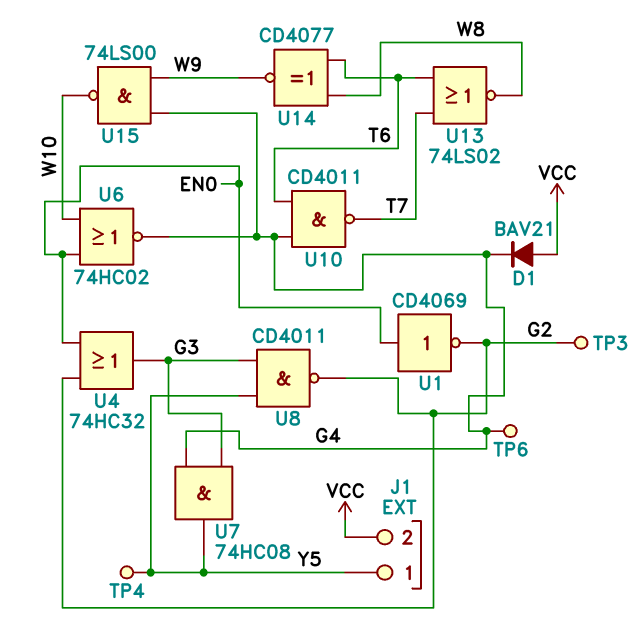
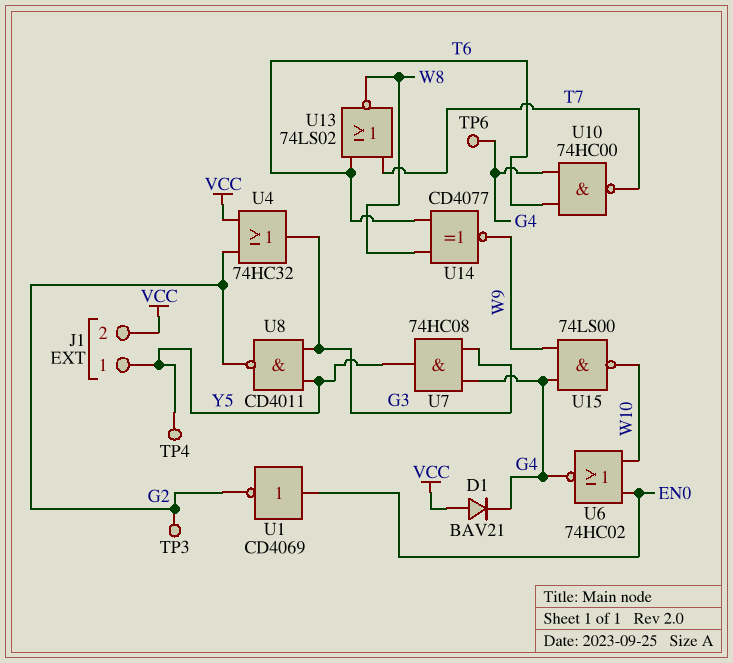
U4: OR 74HC32 (in EN0, in G2, out G3) -> OR 74HC32 (in G2, in VCC, out G3)
U10: NAND CD4011 (in G4, in T6, out T7) -> NAND 74HC00 (in G4, in T6, out T7)

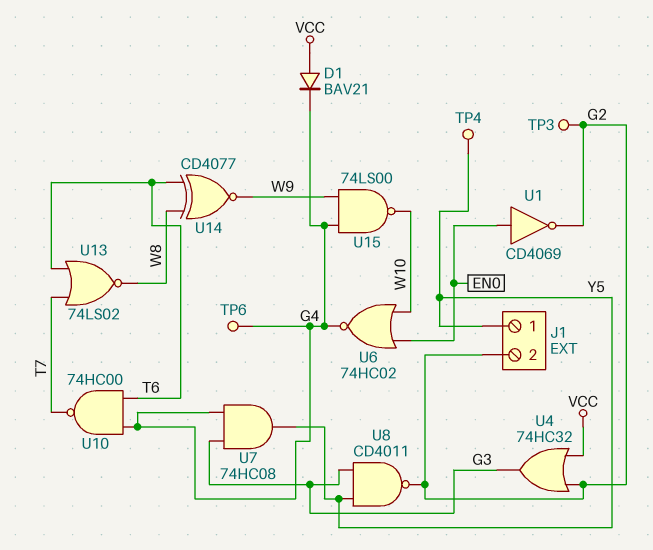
J1 pin 2: VCC -> G2

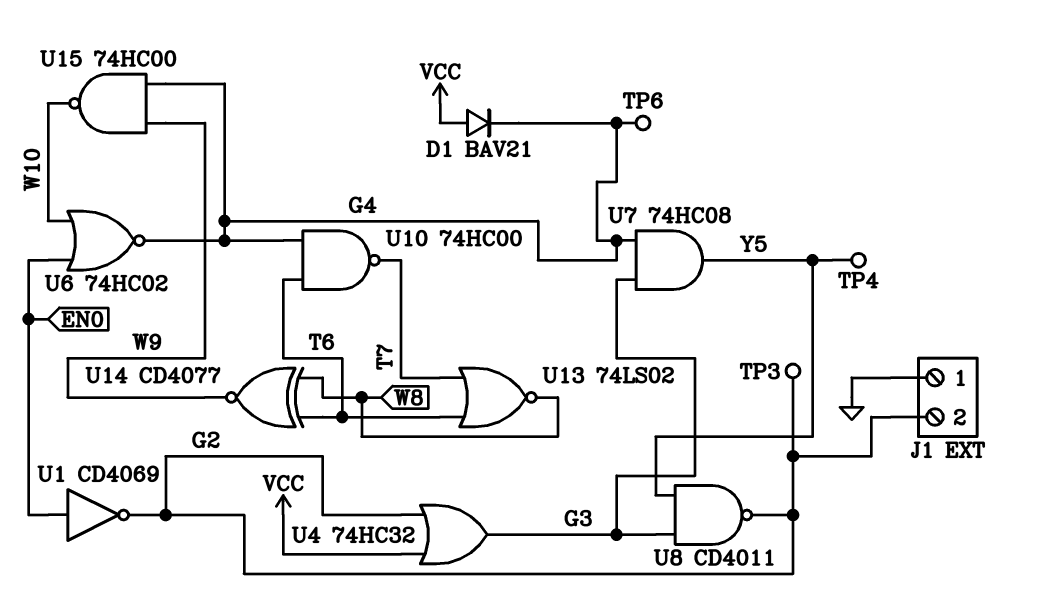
J1 pin 1: Y5 -> GND
U15: NAND 74LS00 (in G4, in W9, out W10) -> NAND 74HC00 (in G4, in W9, out W10)

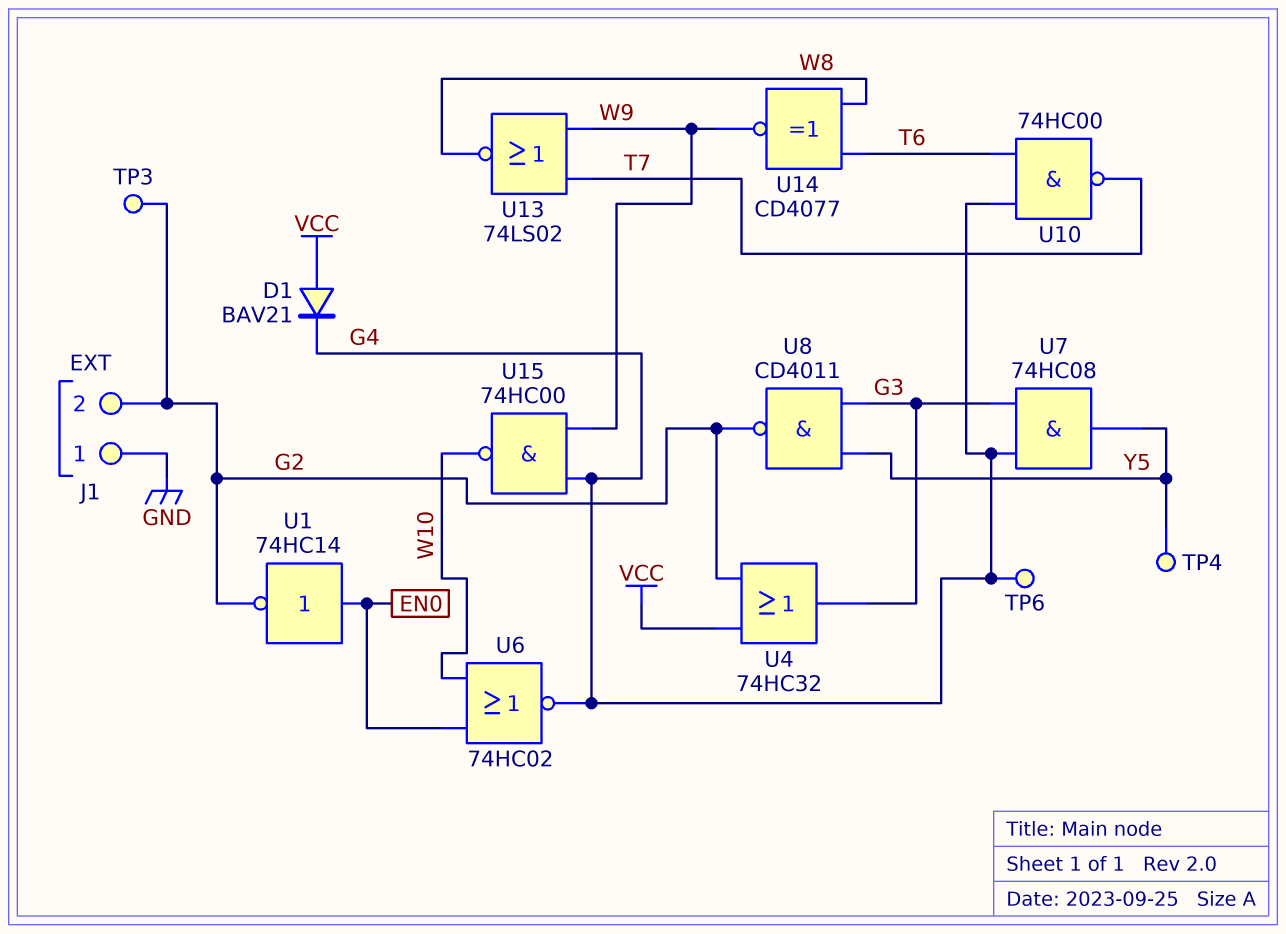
U1: NOT CD4069 (in EN0, out G2) -> NOT 74HC14 (in EN0, out G2)
U13: NOR 74LS02 (in T6, in T7, out W8) -> NOR 74LS02 (in T7, in W9, out W8)

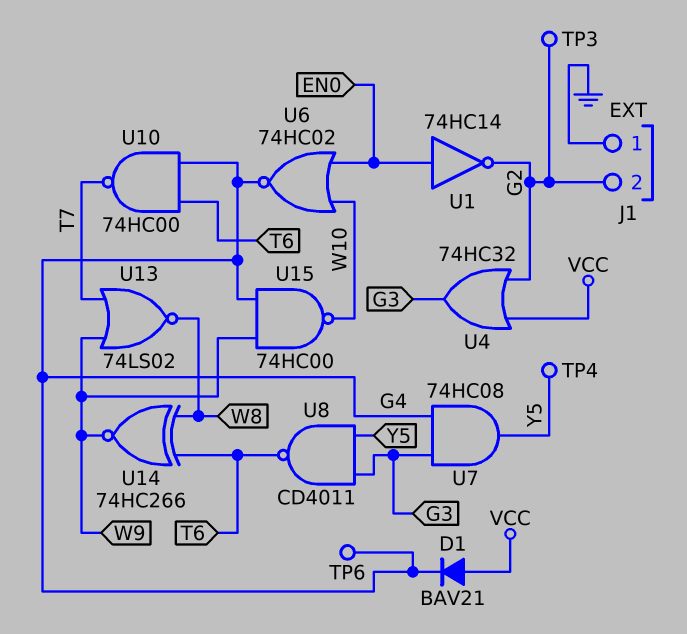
U8: NAND CD4011 (in G3, in Y5, out G2) -> NAND CD4011 (in G3, in Y5, out T6)
U14: XNOR CD4077 (in T6, in W8, out W9) -> XNOR 74HC266 (in T6, in W8, out W9)

